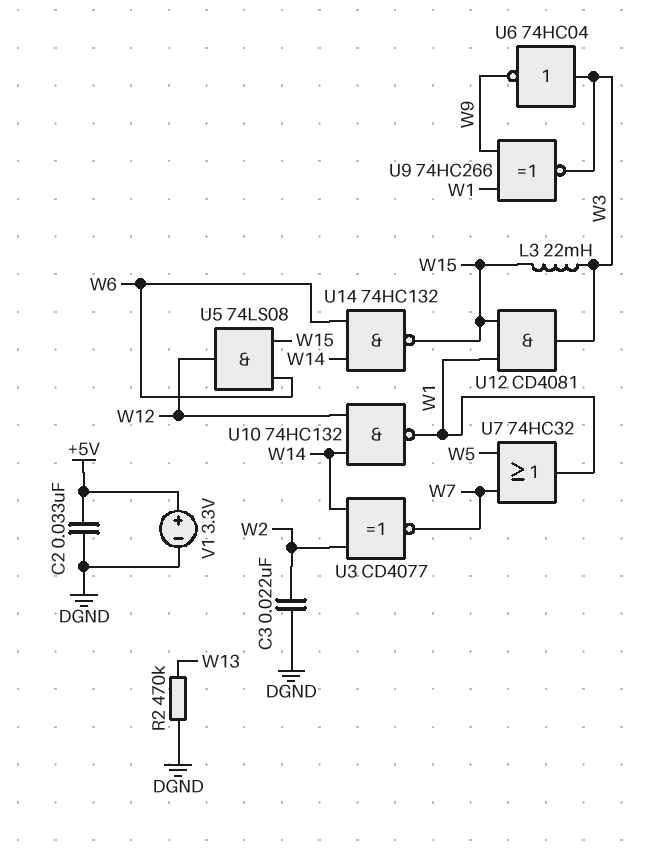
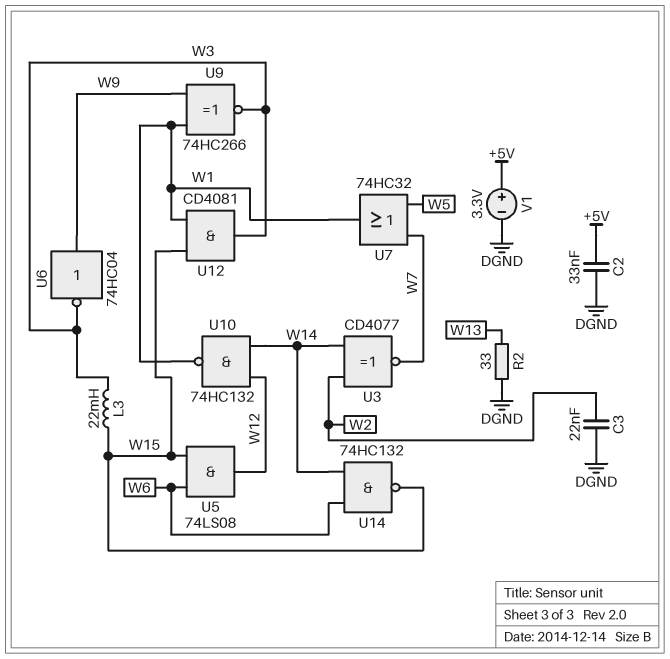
R2: 470k (DGND, W13) -> 33 (DGND, W13)
U6: NOT 74HC04 (in W3, out W9) -> NOT 74HC04 (in W9, out W3)

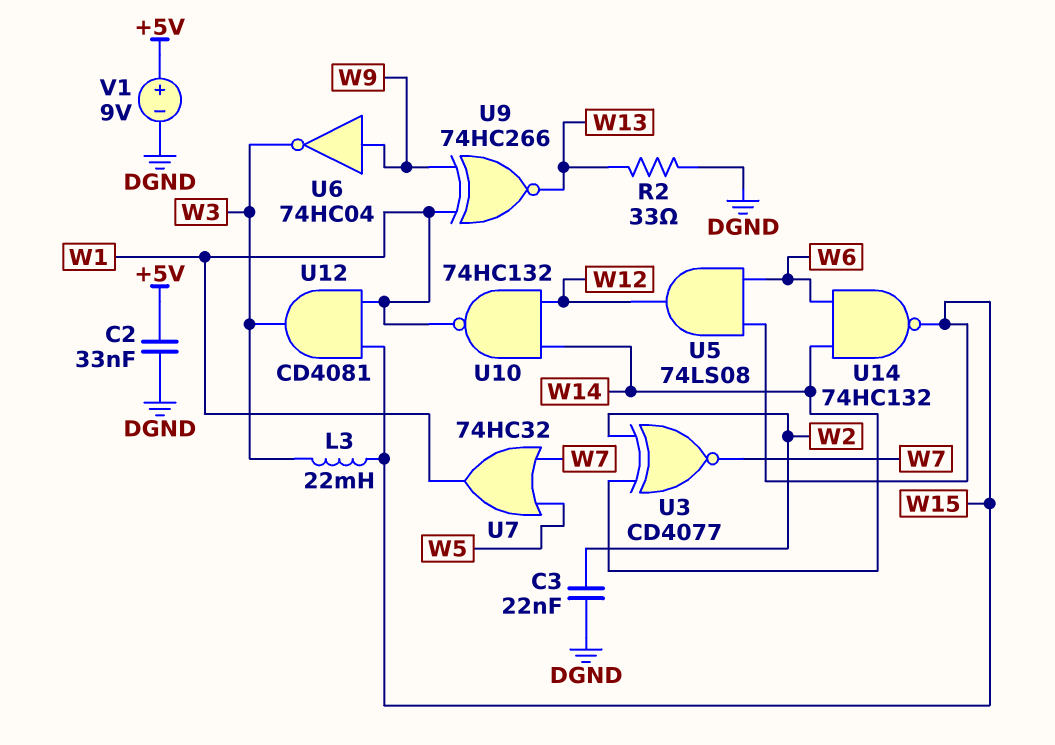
U9: XNOR 74HC266 (in W1, in W9, out W3) -> XNOR 74HC266 (in W1, in W9, out W13)
V1: 3.3V (plus +5V, minus DGND) -> 9V (plus +5V, minus DGND)

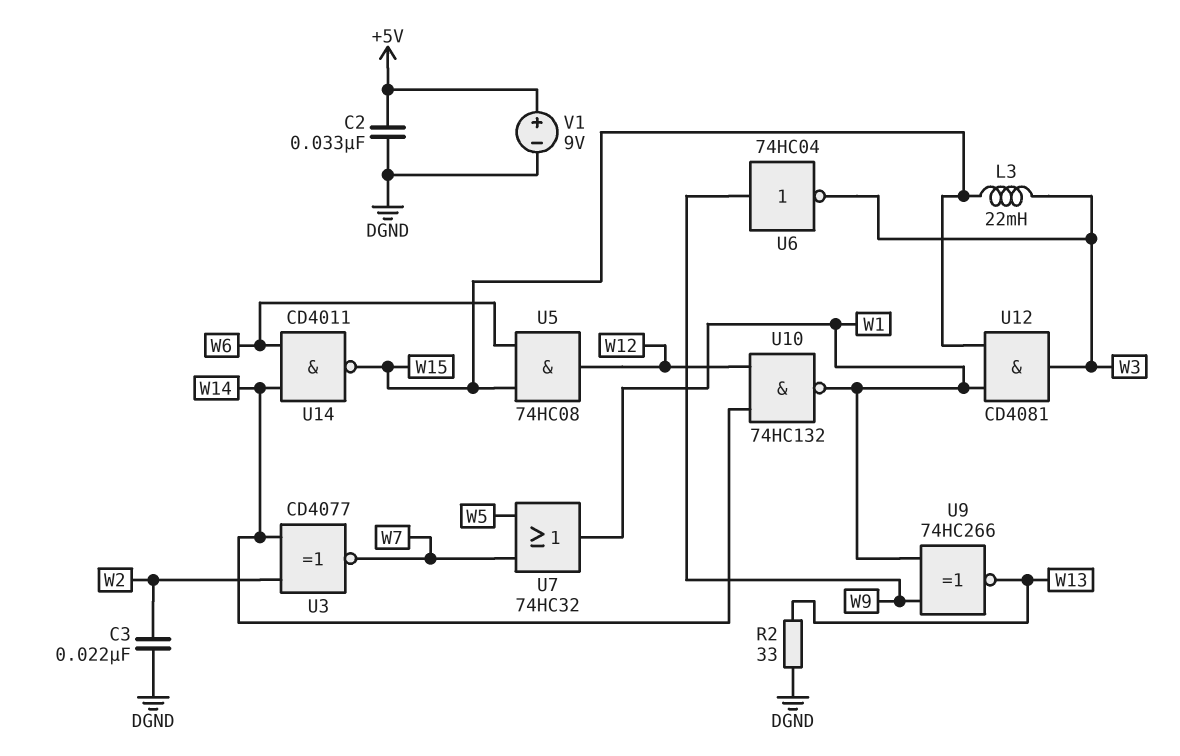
U5: AND 74LS08 (in W6, in W15, out W12) -> AND 74HC08 (in W6, in W15, out W12)
U14: NAND 74HC132 (in W6, in W14, out W15) -> NAND CD4011 (in W6, in W14, out W15)

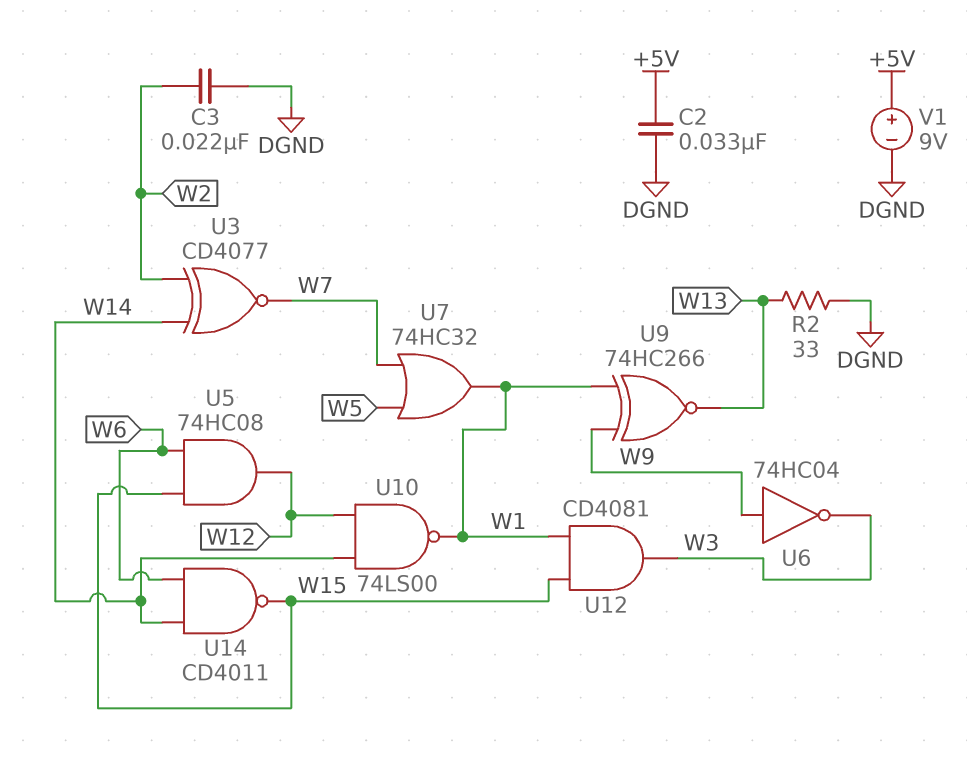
L3: 22mH (W3, W15) -> none
U10: NAND 74HC132 (in W12, in W14, out W1) -> NAND 74LS00 (in W12, in W14, out W1)

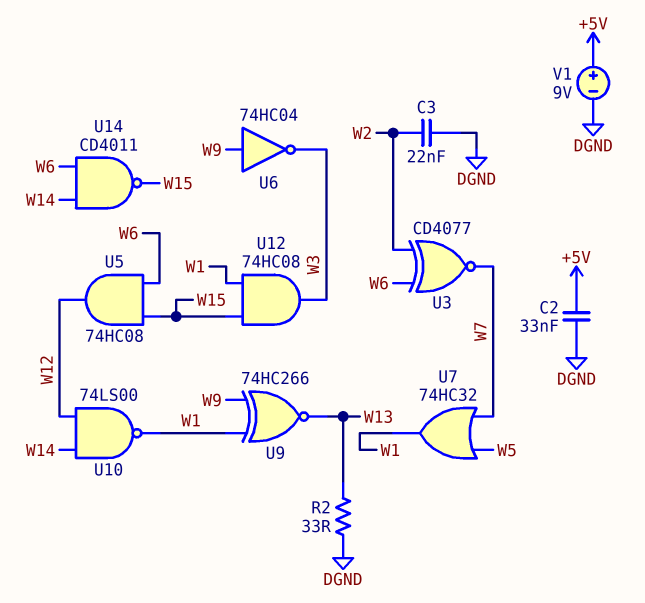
U3: XNOR CD4077 (in W2, in W14, out W7) -> XNOR CD4077 (in W2, in W6, out W7)
U12: AND CD4081 (in W1, in W15, out W3) -> AND 74HC08 (in W1, in W15, out W3)

